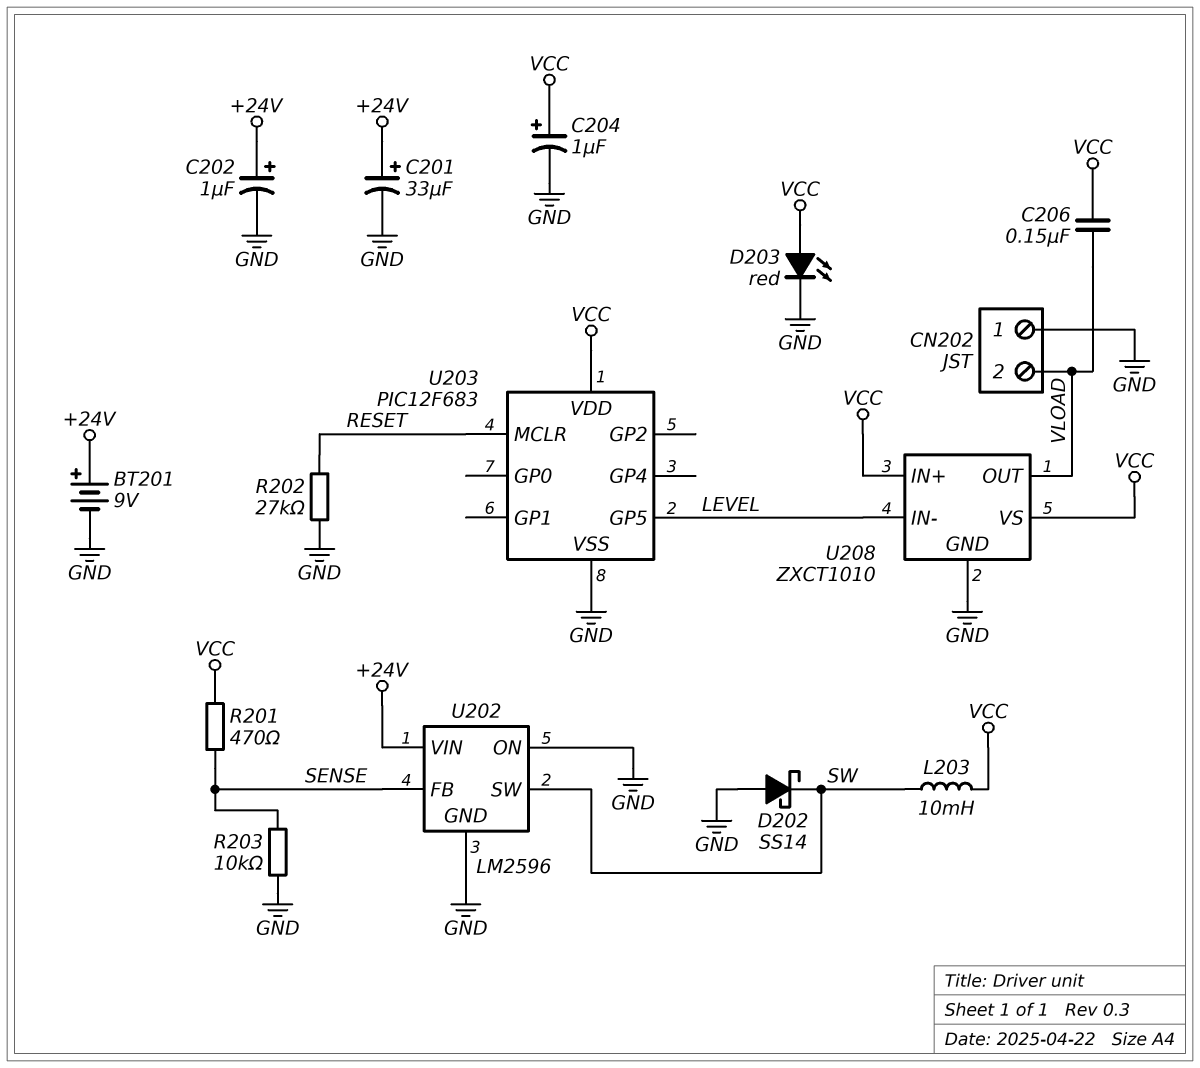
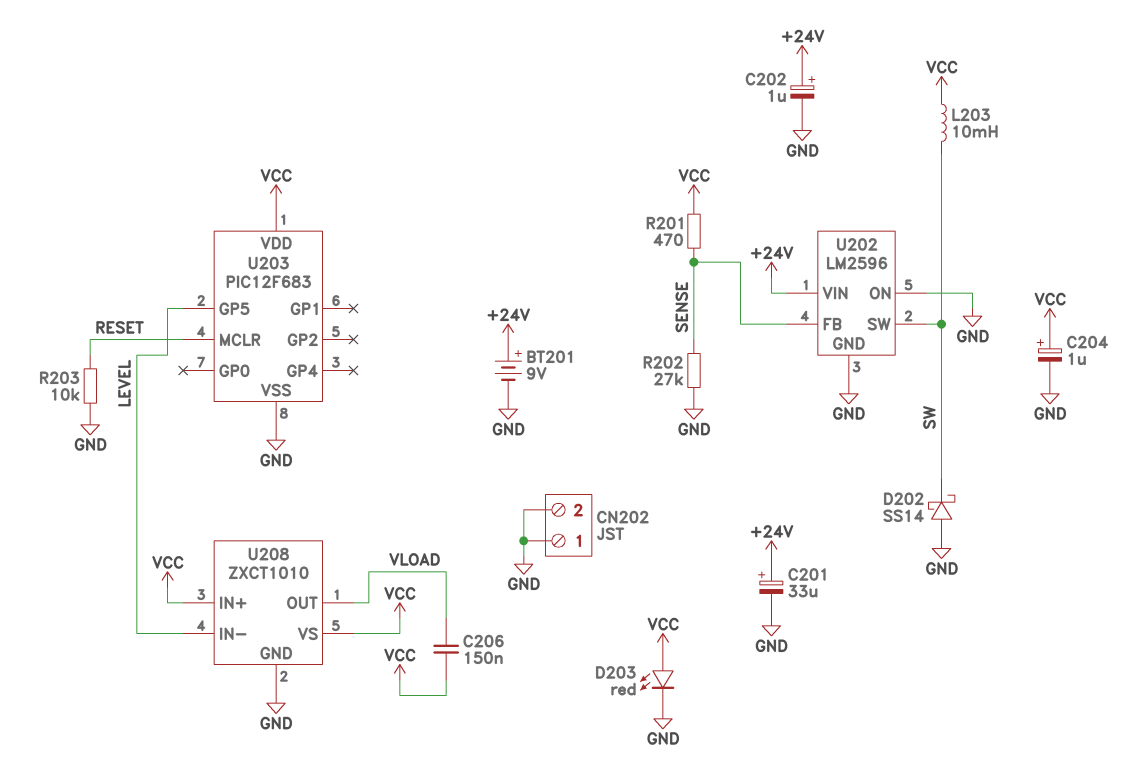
CN202 pin 2: VLOAD -> GND
R202: 27k (GND, RESET) -> 27k (GND, SENSE)
R203: 10k (GND, SENSE) -> 10k (GND, RESET)

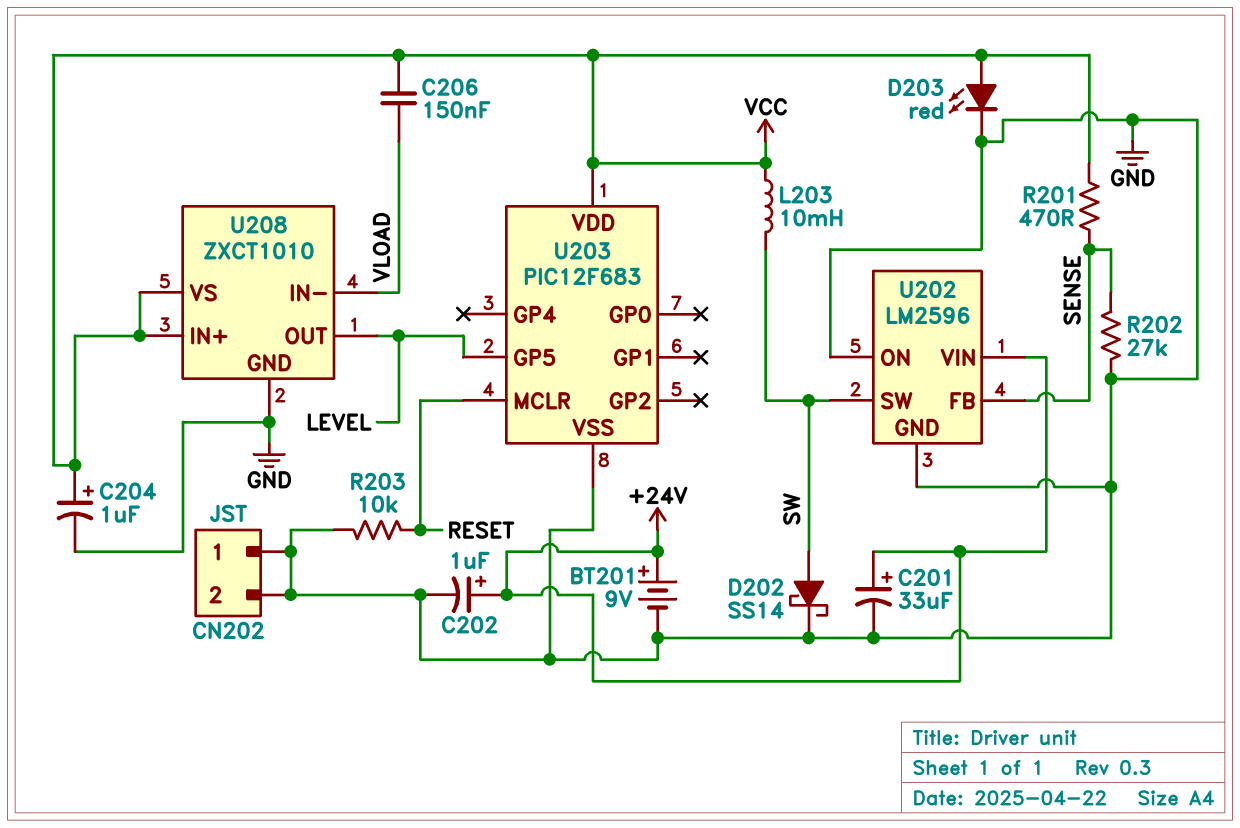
D202: schottky SS14 (A GND, K SW) -> schottky SS14 (A SW, K GND)
U208 pin IN-: LEVEL -> VLOAD
U208 pin OUT: VLOAD -> LEVEL

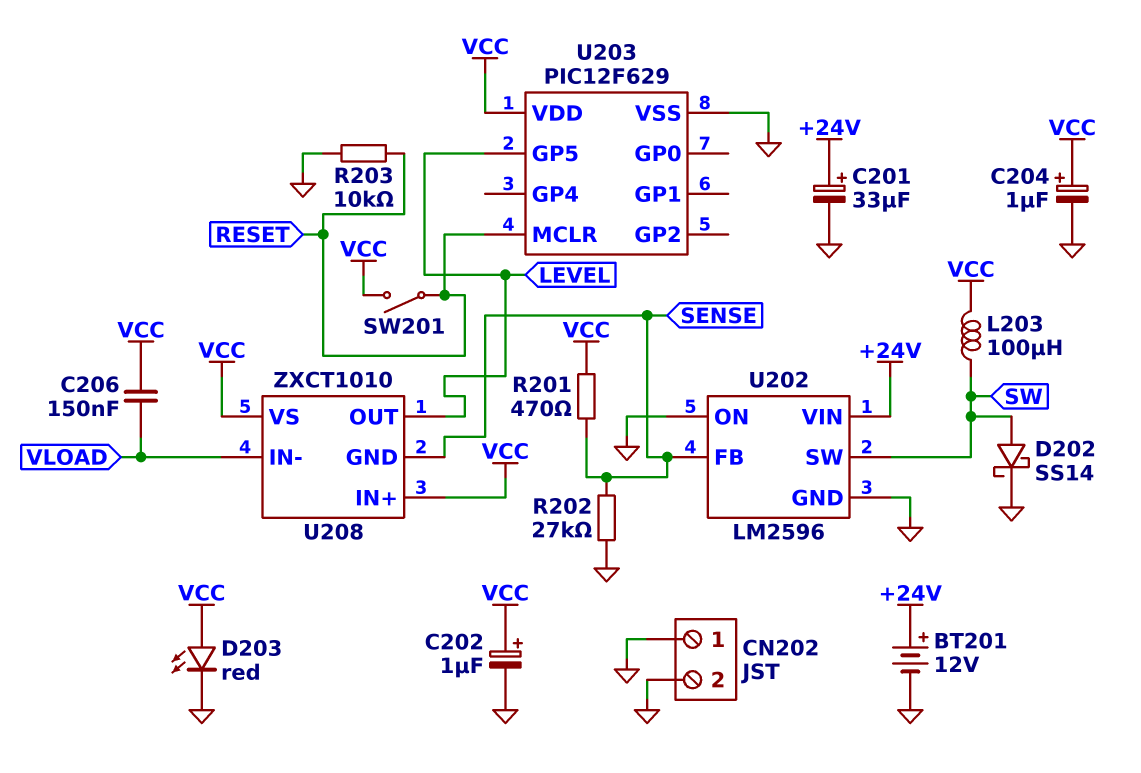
BT201: 9V (plus +24V, minus GND) -> 12V (plus +24V, minus GND)
C202: 1uF (plus +24V, minus GND) -> 1uF (plus VCC, minus GND)
L203: 10mH (SW, VCC) -> 100uH (SW, VCC)
SW201: none -> switch (RESET, VCC)
U203: PIC12F683 -> PIC12F629
U208 pin GND: GND -> SENSE

